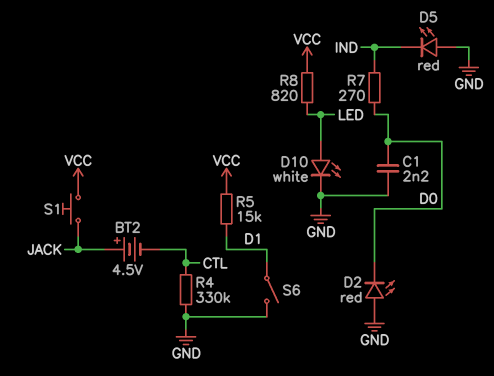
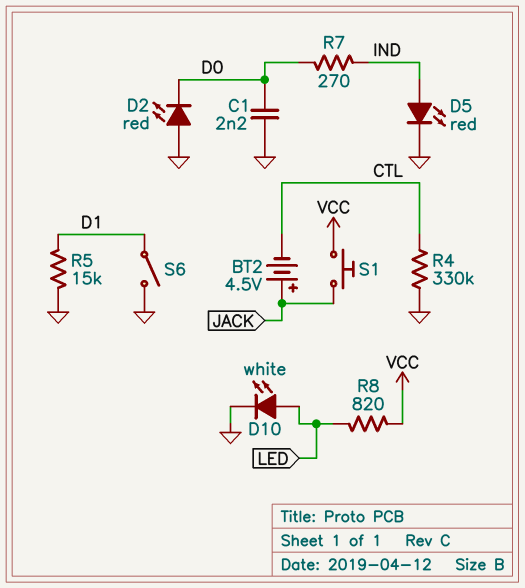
D5: LED red (A GND, K IND) -> LED red (A IND, K GND)
R5: 15k (D1, VCC) -> 15k (D1, GND)

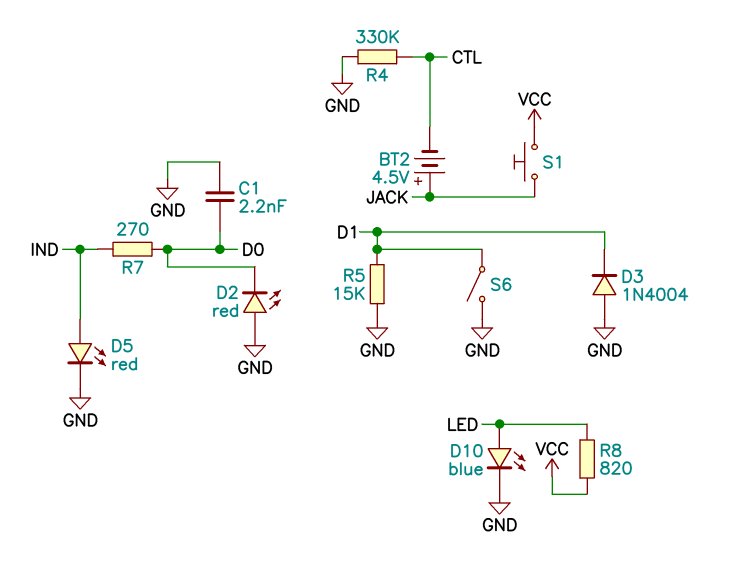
D3: none -> diode 1N4004 (A GND, K D1)
D10: LED white (A LED, K GND) -> LED blue (A LED, K GND)

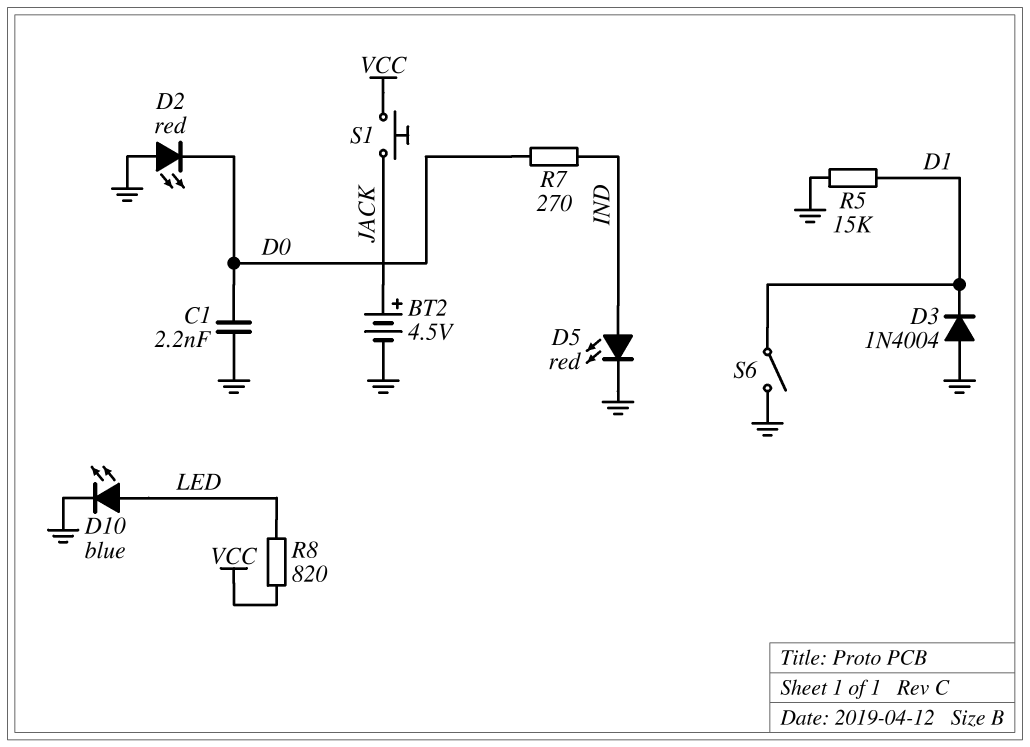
BT2: 4.5V (plus JACK, minus CTL) -> 4.5V (plus JACK, minus GND)
R4: 330k (CTL, GND) -> none

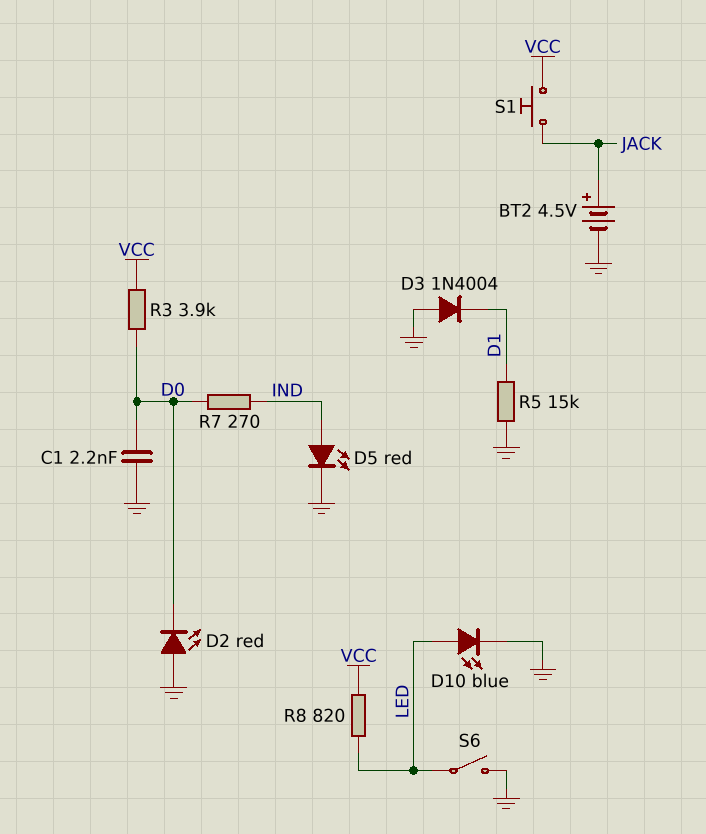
R3: none -> 3.9k (D0, VCC)
S6: switch (D1, GND) -> switch (GND, LED)

